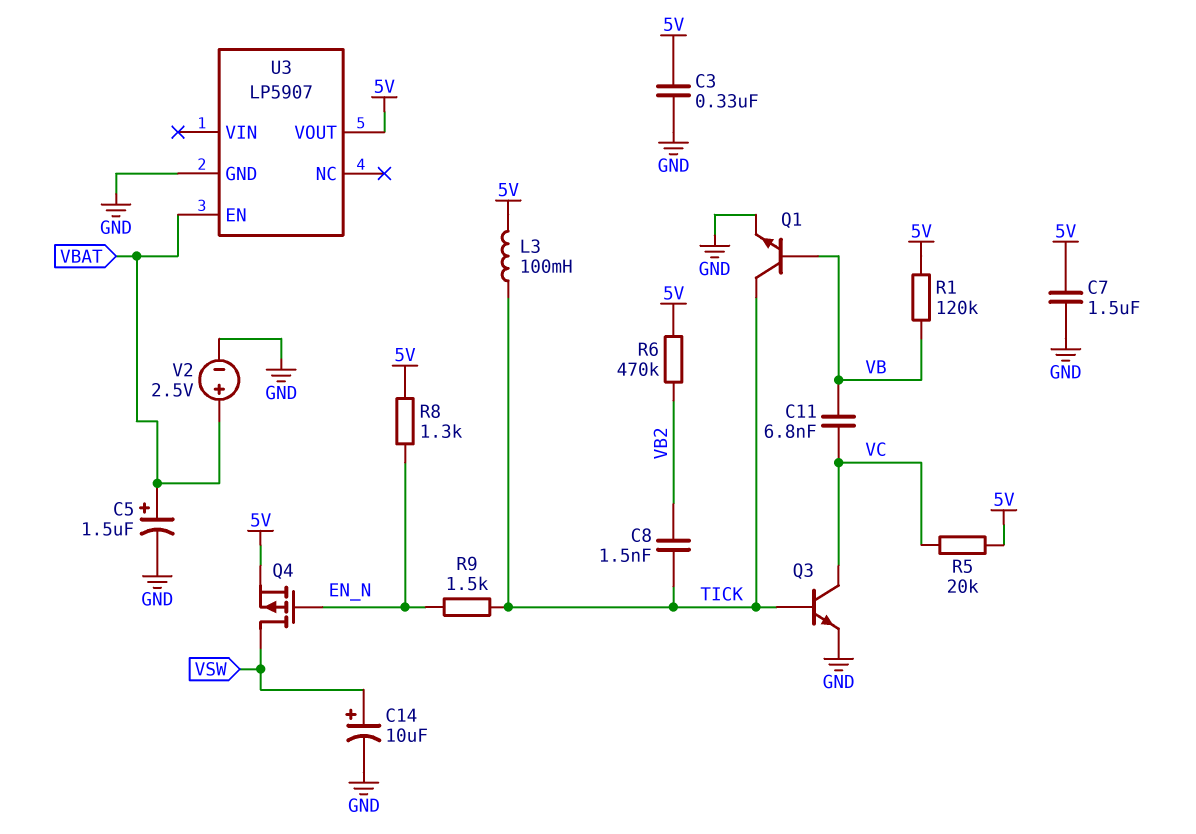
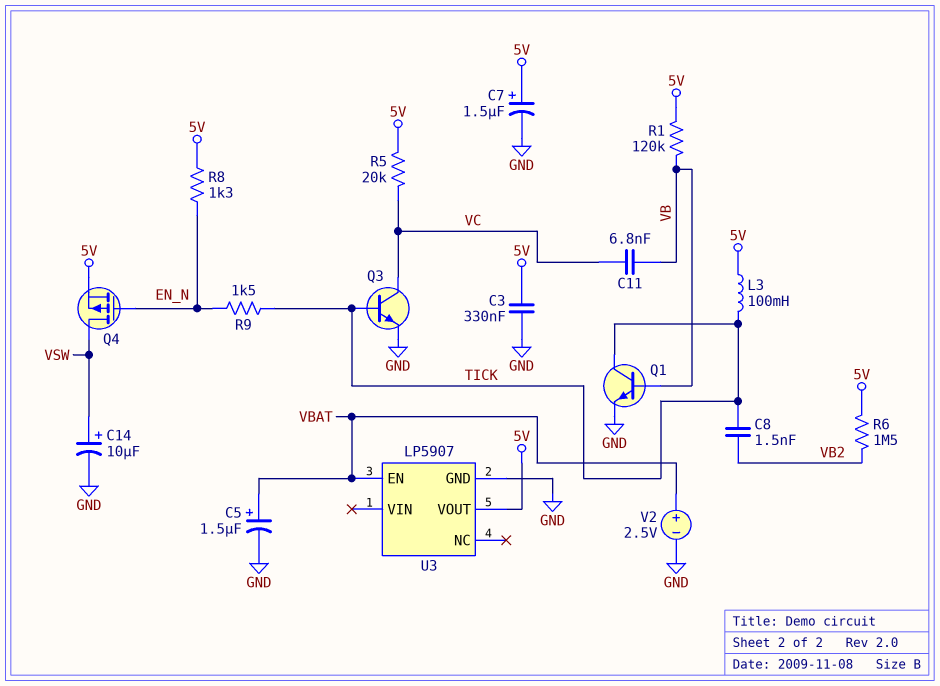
C7: 1.5uF (5V, GND) -> 1.5uF (plus 5V, minus GND)
R6: 470k (5V, VB2) -> 1.5M (5V, VB2)

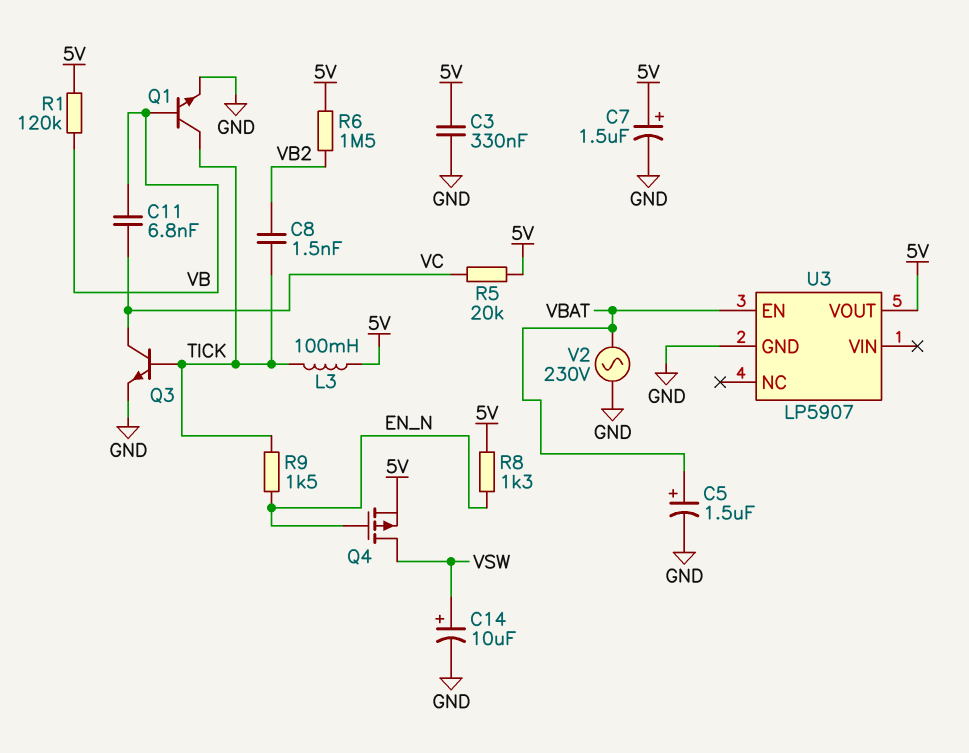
V2: 2.5V (plus VBAT, minus GND) -> AC 230V (GND, VBAT)

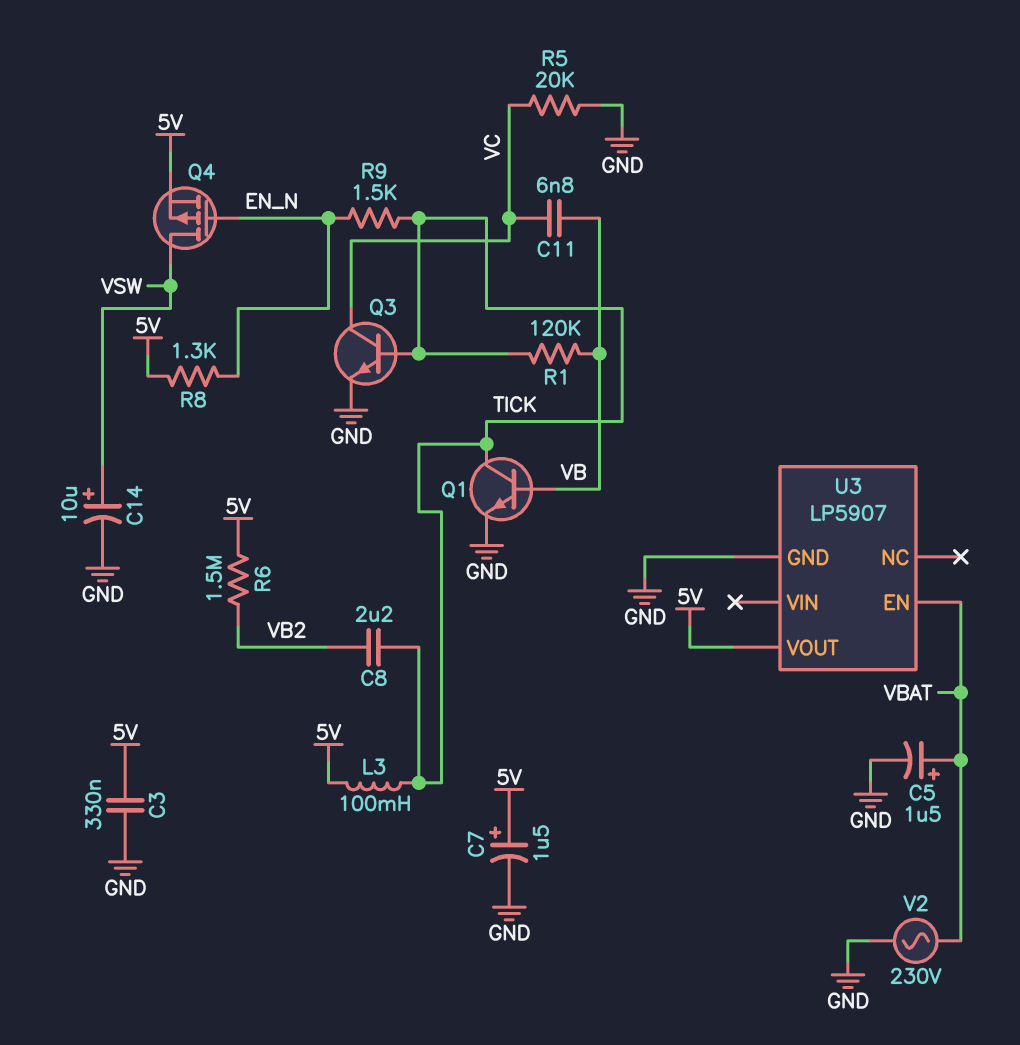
C8: 1.5nF (TICK, VB2) -> 2.2uF (TICK, VB2)
R1: 120k (5V, VB) -> 120k (TICK, VB)
R5: 20k (5V, VC) -> 20k (GND, VC)

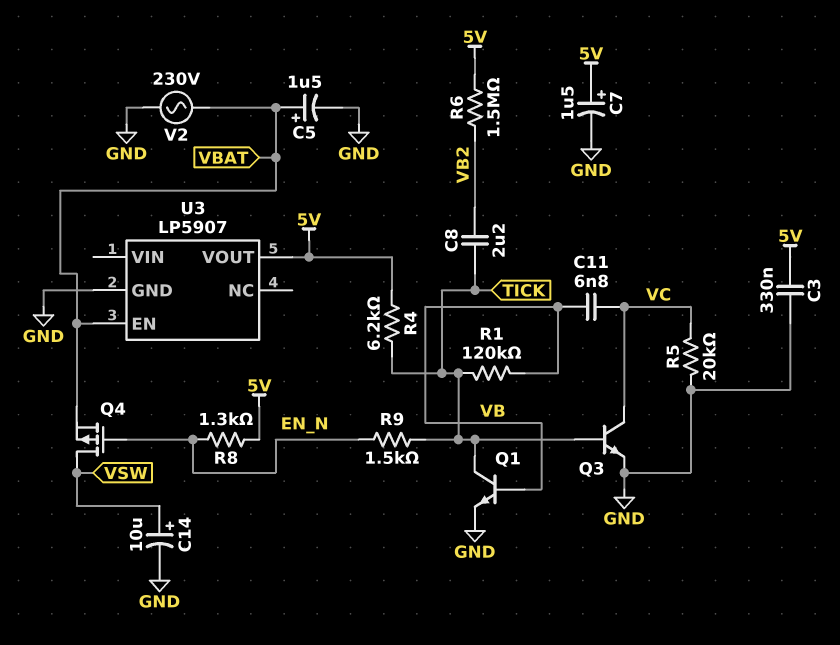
L3: 100mH (5V, TICK) -> none
Q4: PMOS (G EN_N, D VSW, S 5V) -> PMOS (G EN_N, D VSW, S VBAT)
R4: none -> 6.2k (5V, TICK)

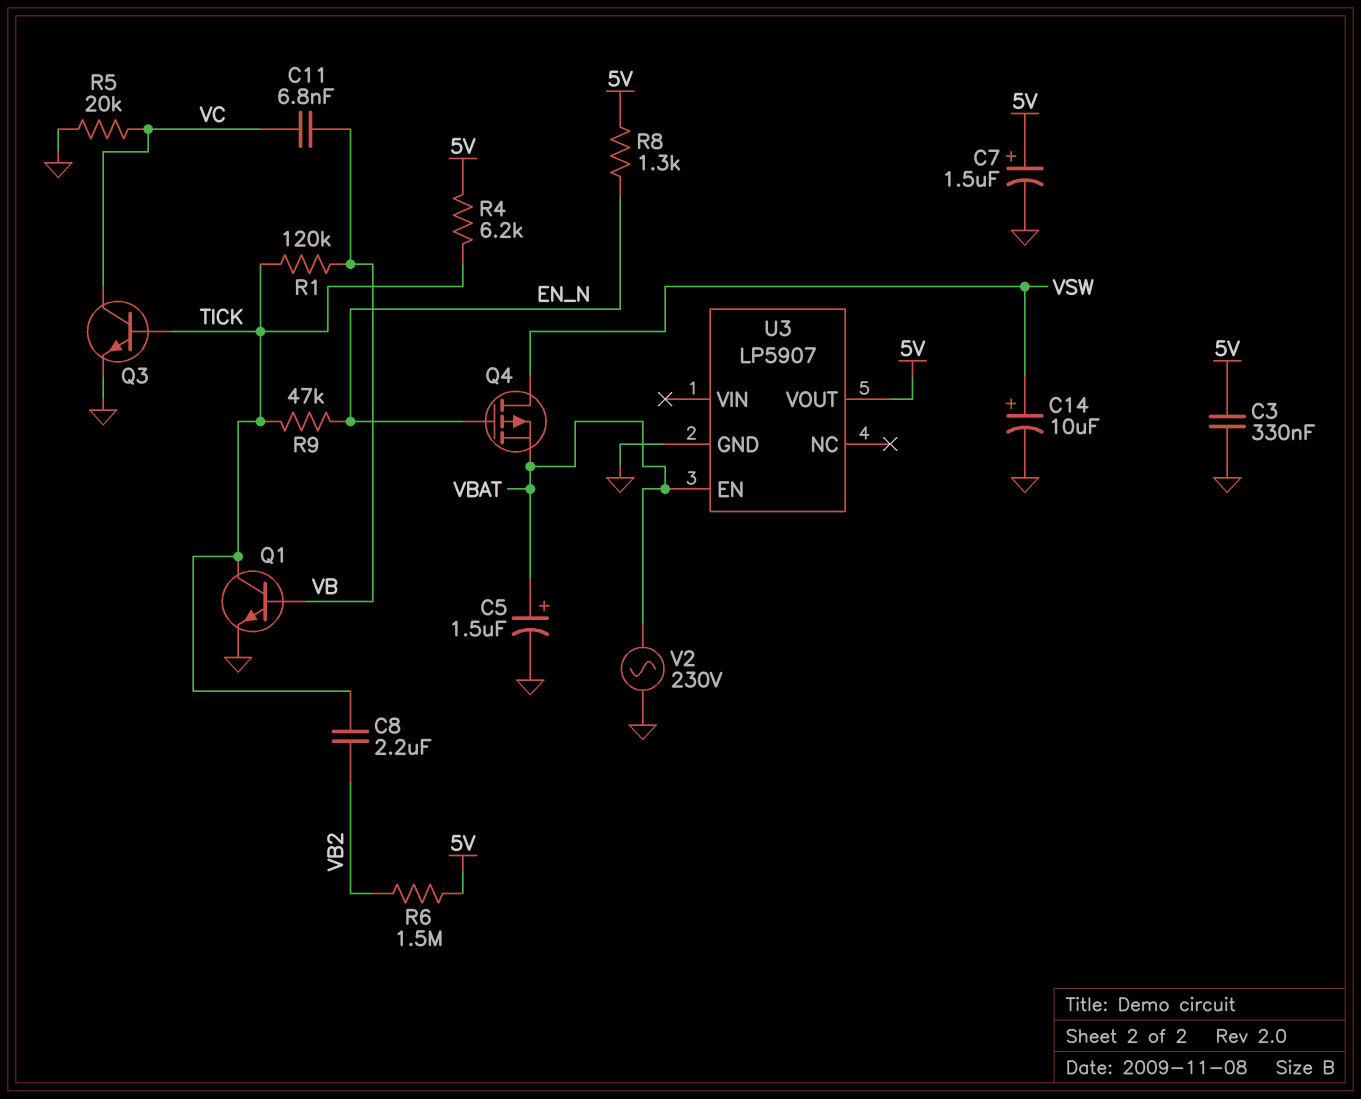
R9: 1.5k (EN_N, TICK) -> 47k (EN_N, TICK)

